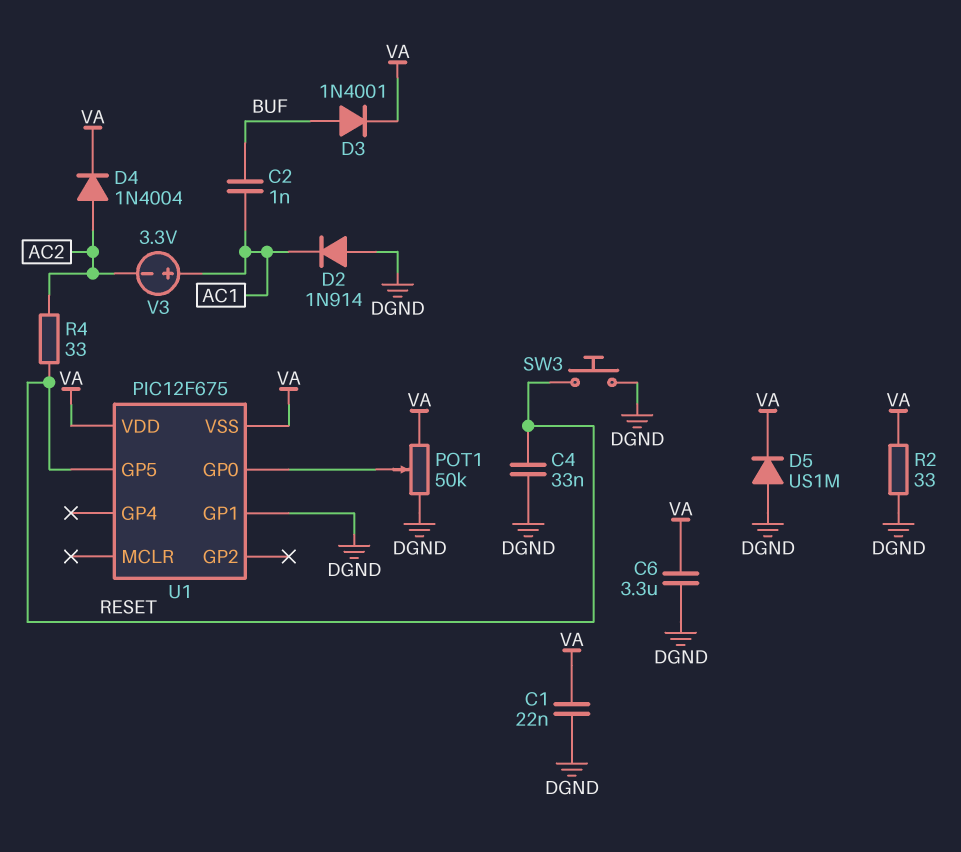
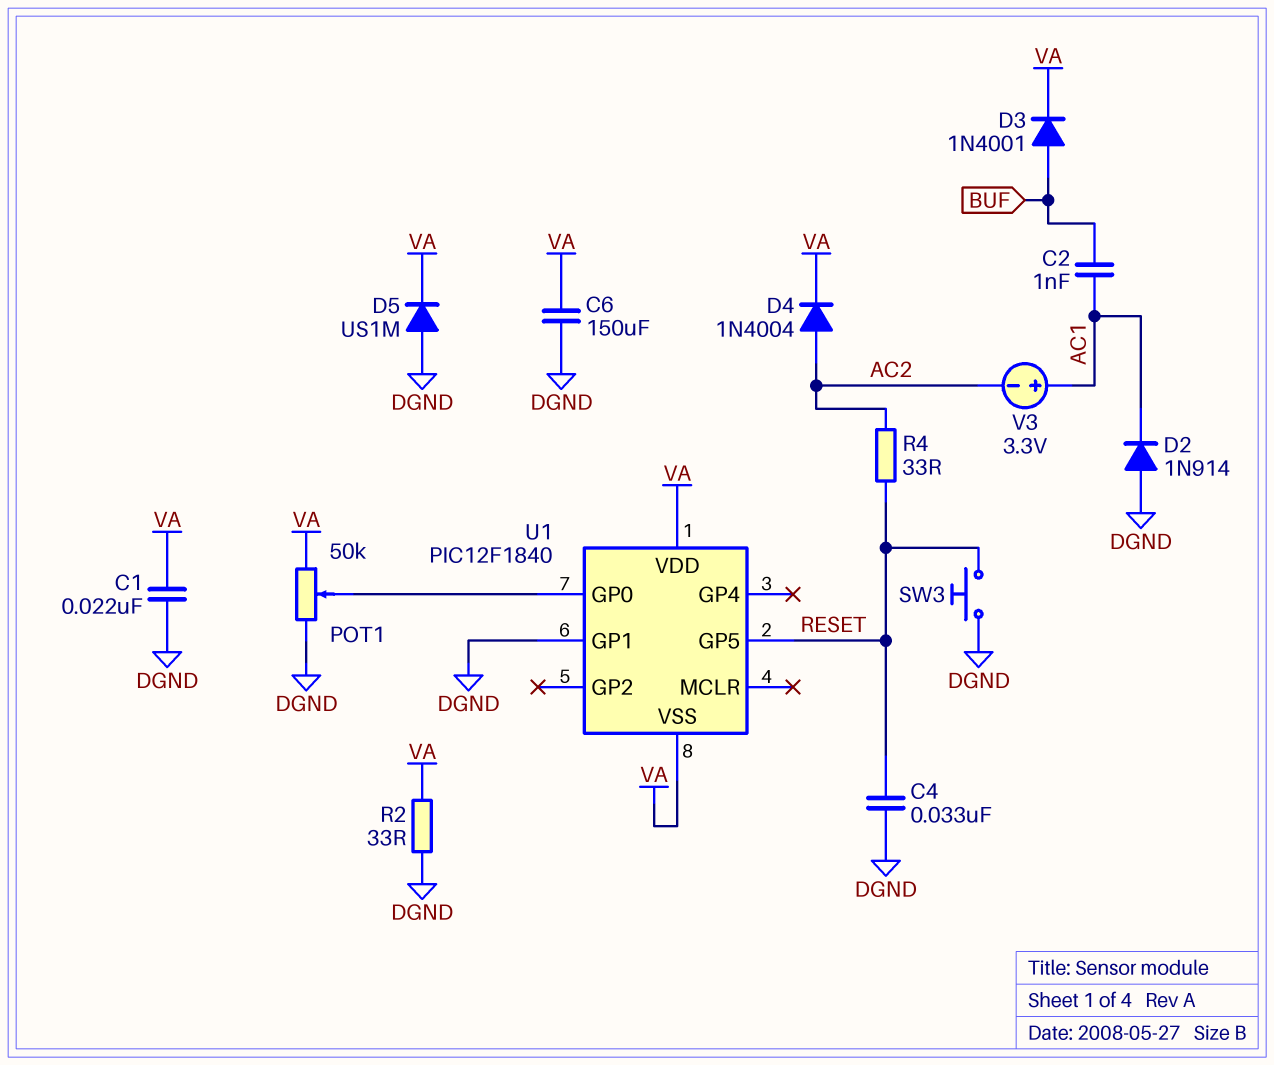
C6: 3.3uF (DGND, VA) -> 150uF (DGND, VA)
U1: PIC12F675 -> PIC12F1840

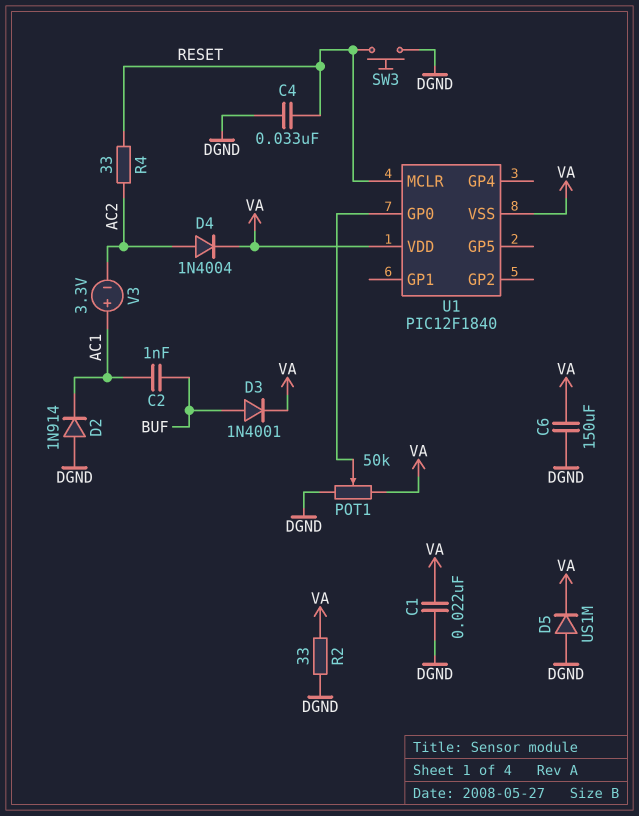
U1 pin GP1: DGND -> none
U1 pin GP5: RESET -> none
U1 pin MCLR: none -> RESET

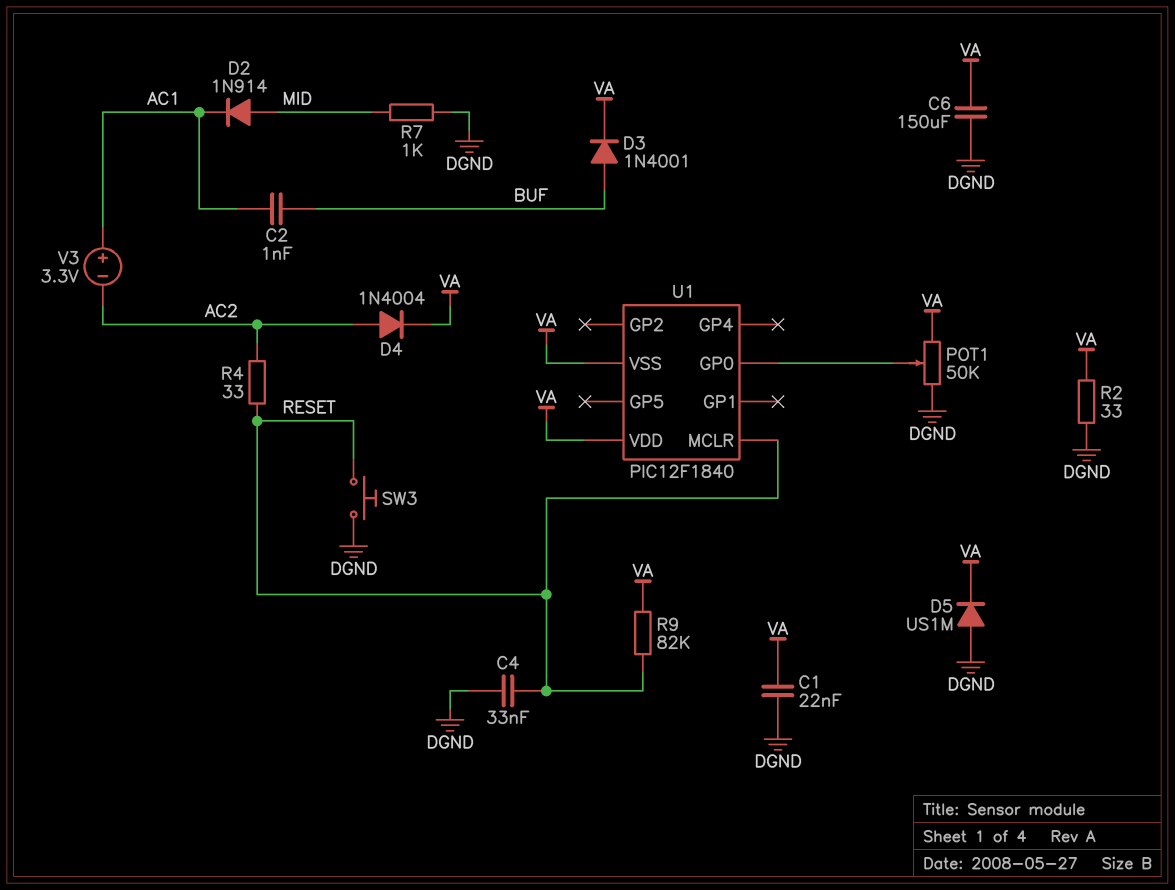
D2: diode 1N914 (A DGND, K AC1) -> diode 1N914 (A MID, K AC1)
R7: none -> 1k (DGND, MID)
R9: none -> 82k (RESET, VA)

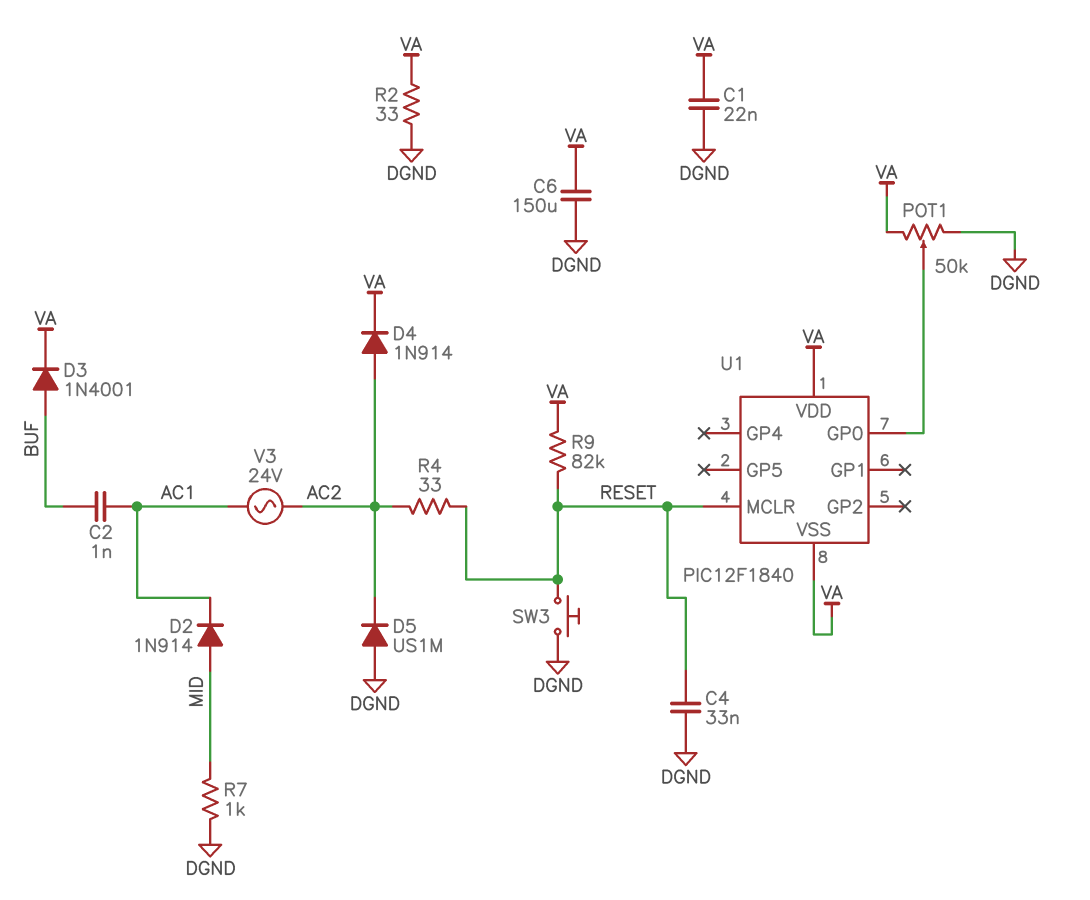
D4: diode 1N4004 (A AC2, K VA) -> diode 1N914 (A AC2, K VA)
D5: diode US1M (A DGND, K VA) -> diode US1M (A DGND, K AC2)
V3: 3.3V (plus AC1, minus AC2) -> AC 24V (AC1, AC2)

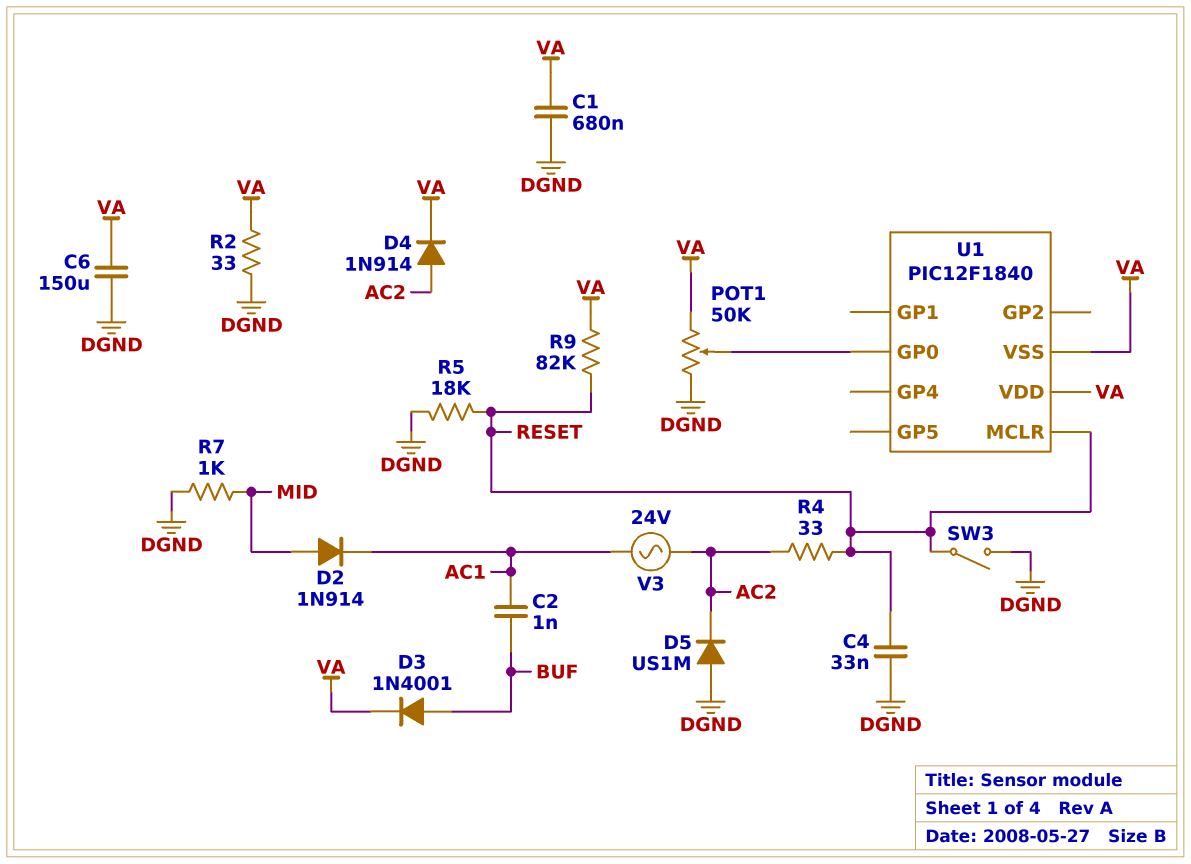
C1: 22nF (DGND, VA) -> 680nF (DGND, VA)
R5: none -> 18k (DGND, RESET)
SW3: button (DGND, RESET) -> switch (DGND, RESET)

